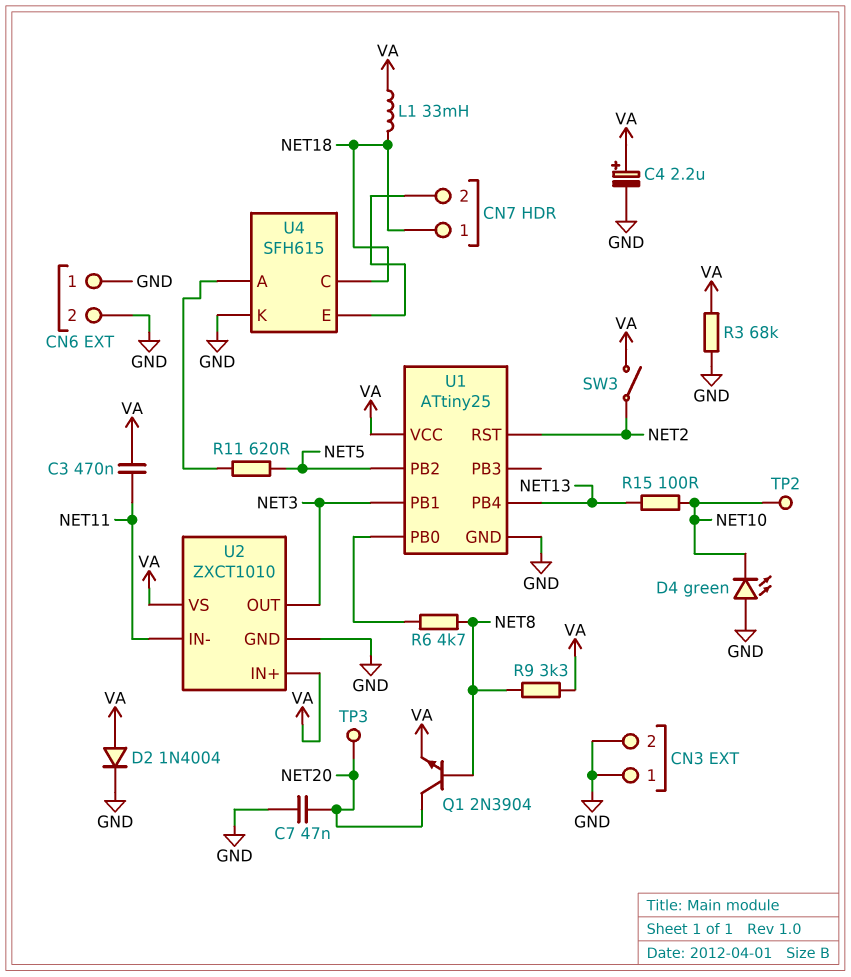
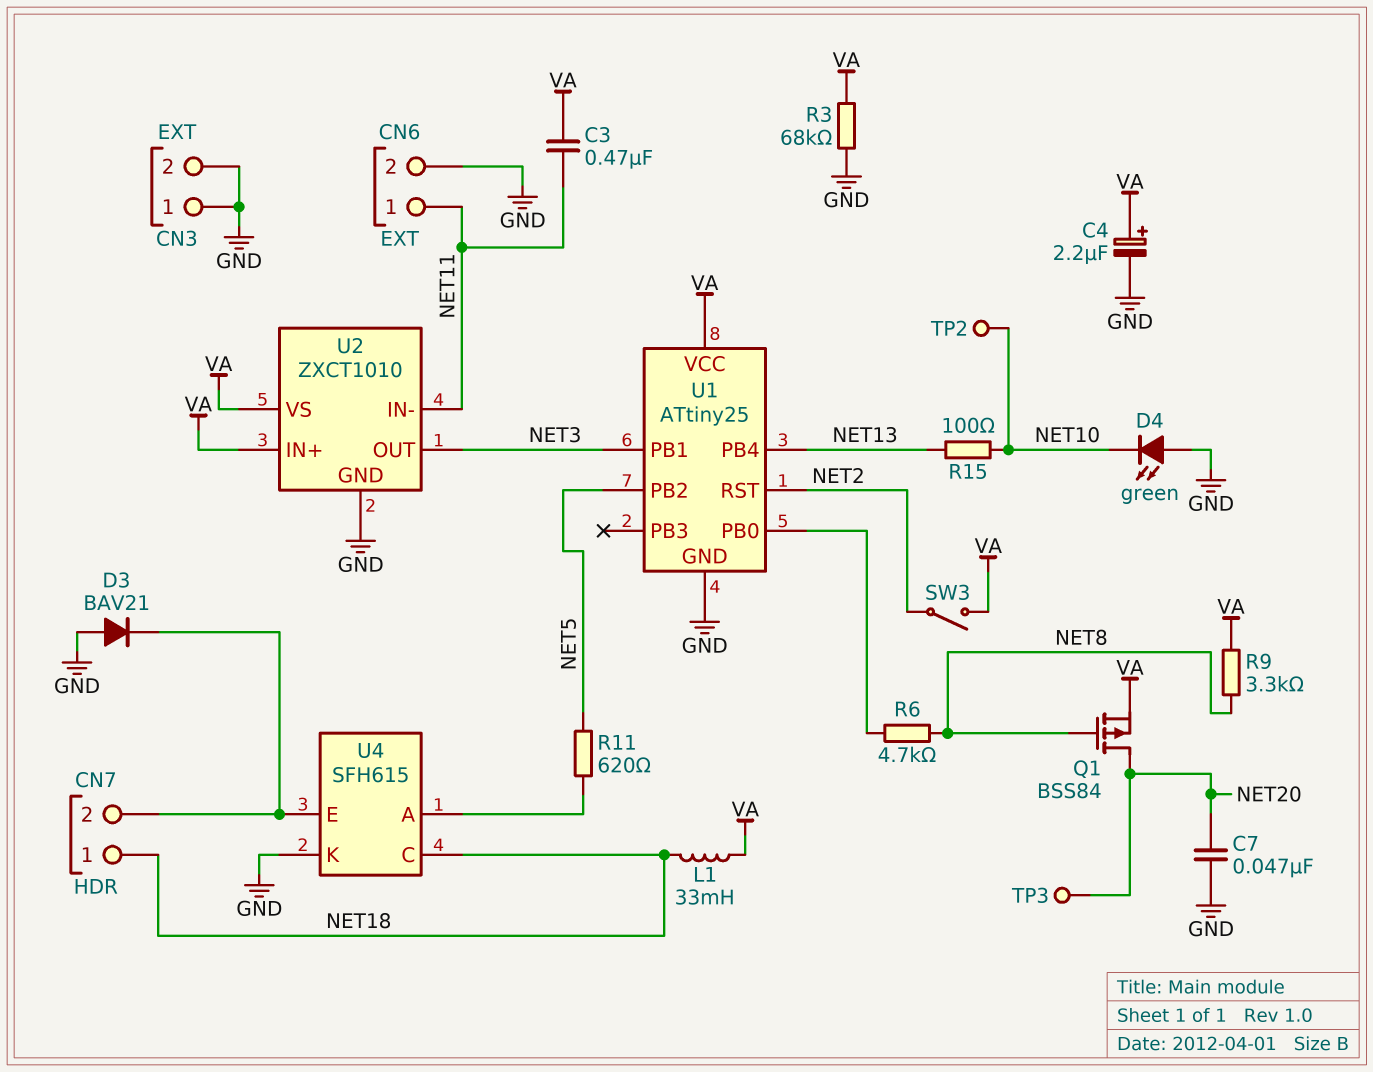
CN6 pin 1: GND -> NET11
D2: diode 1N4004 (A VA, K GND) -> none
D3: none -> diode BAV21 (A GND, K CN7/2)
Q1: NPN 2N3904 (B NET8, C NET20, E VA) -> PMOS BSS84 (G NET8, D NET20, S VA)

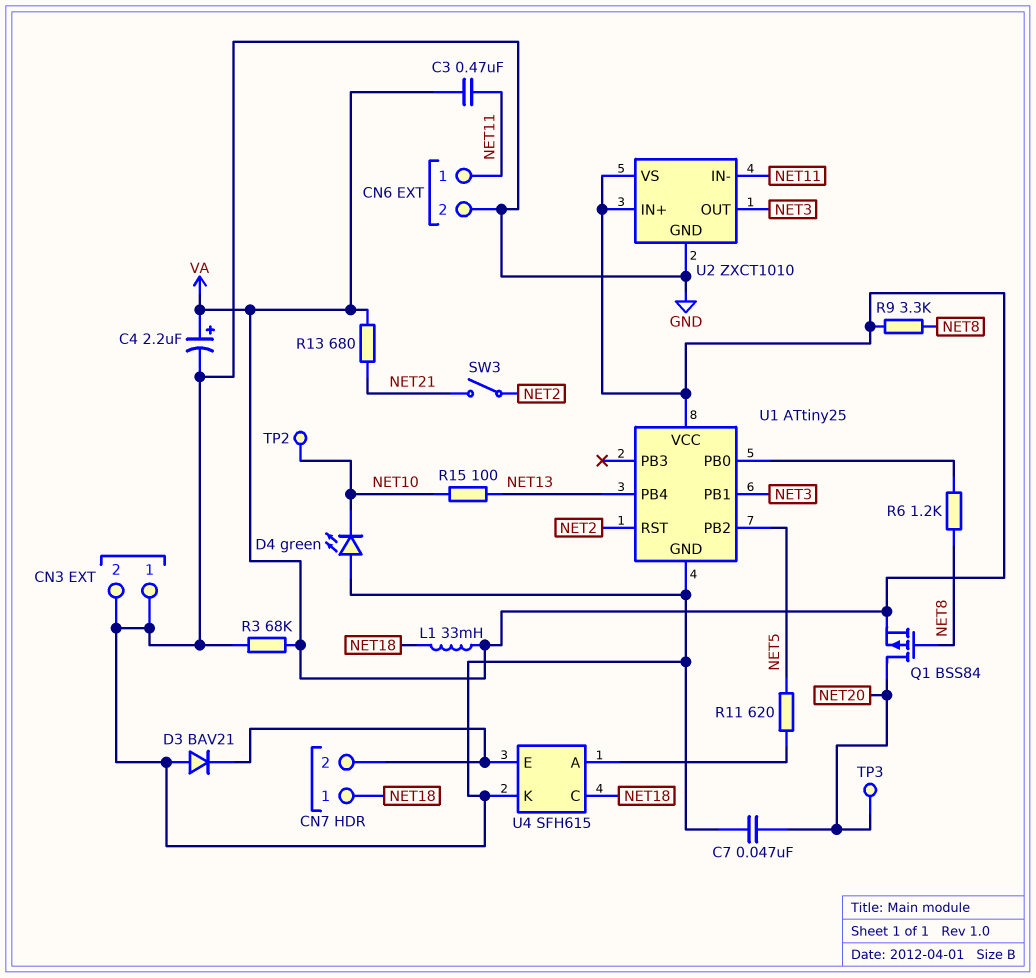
R6: 4.7k (NET8, U1/PB0) -> 1.2k (NET8, U1/PB0)
R13: none -> 680 (NET21, VA)
SW3: switch (NET2, VA) -> switch (NET2, NET21)

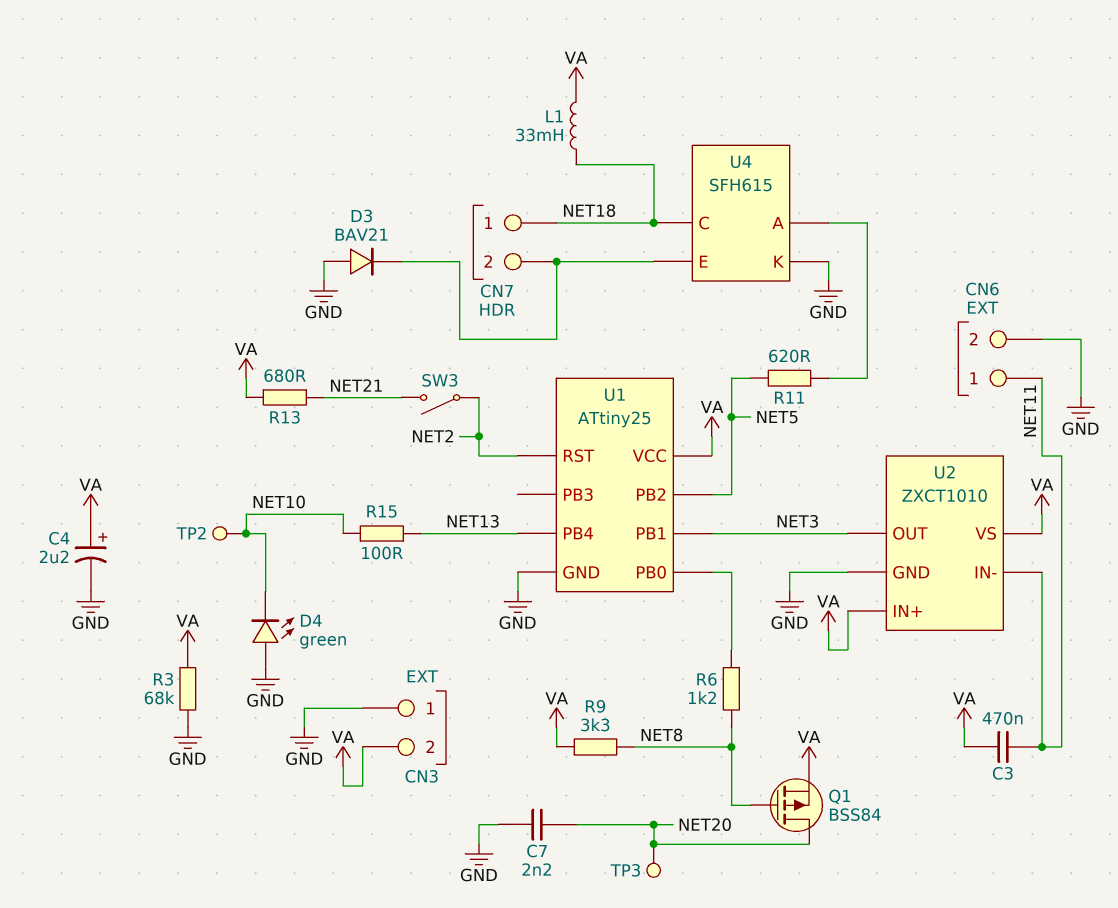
C7: 47nF (GND, NET20) -> 2.2nF (GND, NET20)
CN3 pin 2: GND -> VA

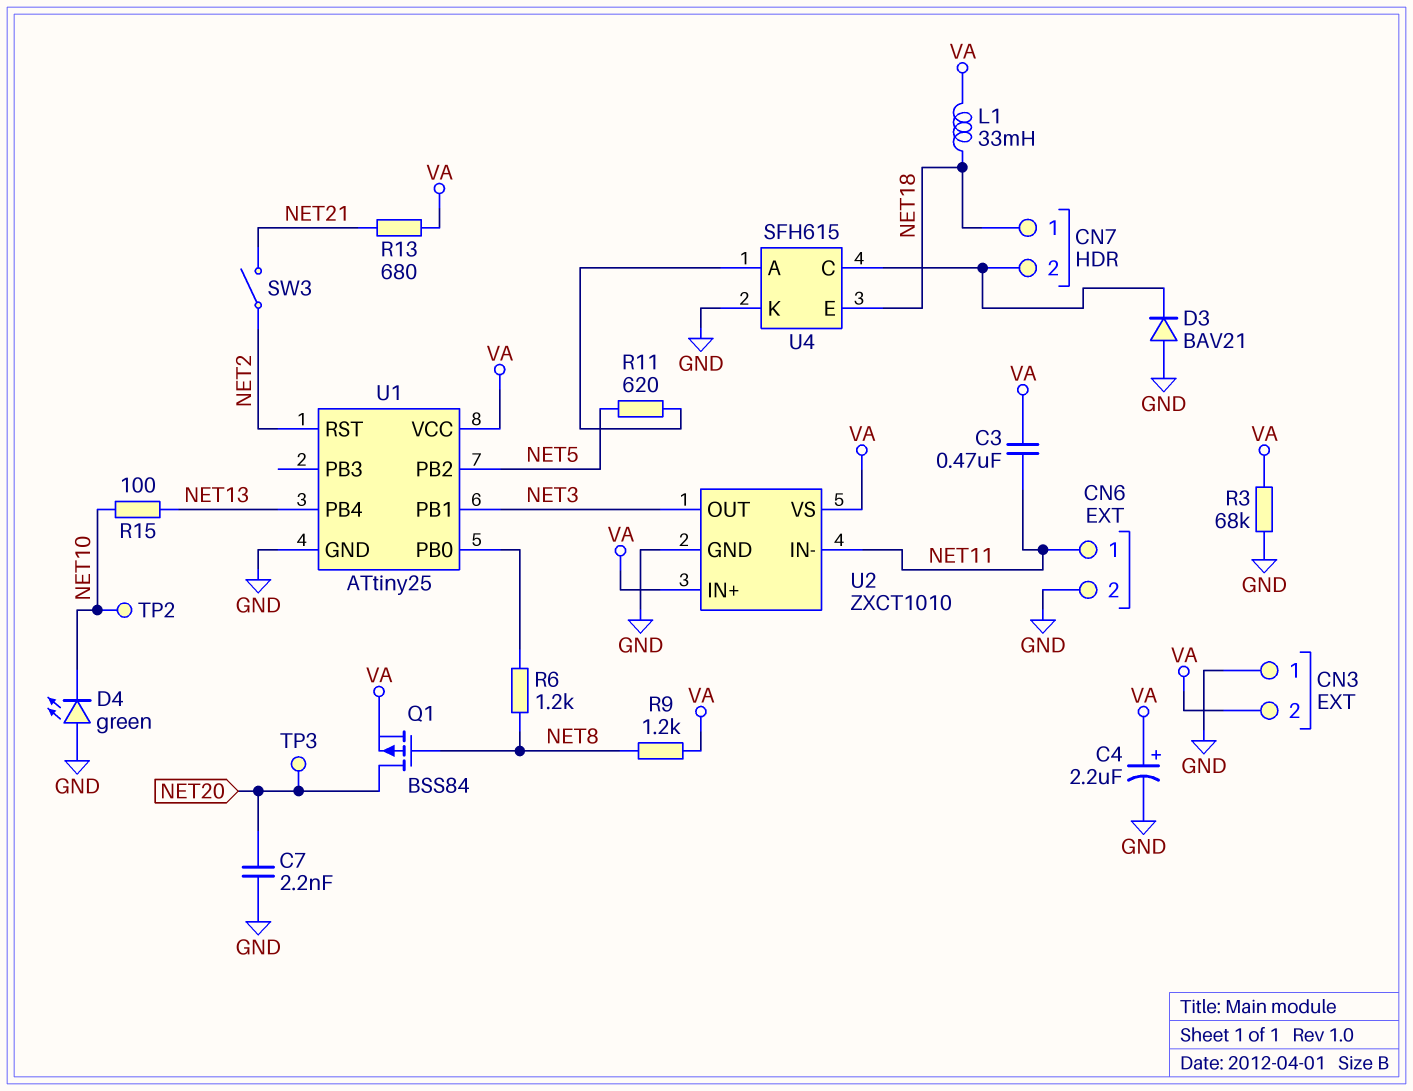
R9: 3.3k (NET8, VA) -> 1.2k (NET8, VA)
U4 pin C: NET18 -> CN7/2
U4 pin E: CN7/2 -> NET18

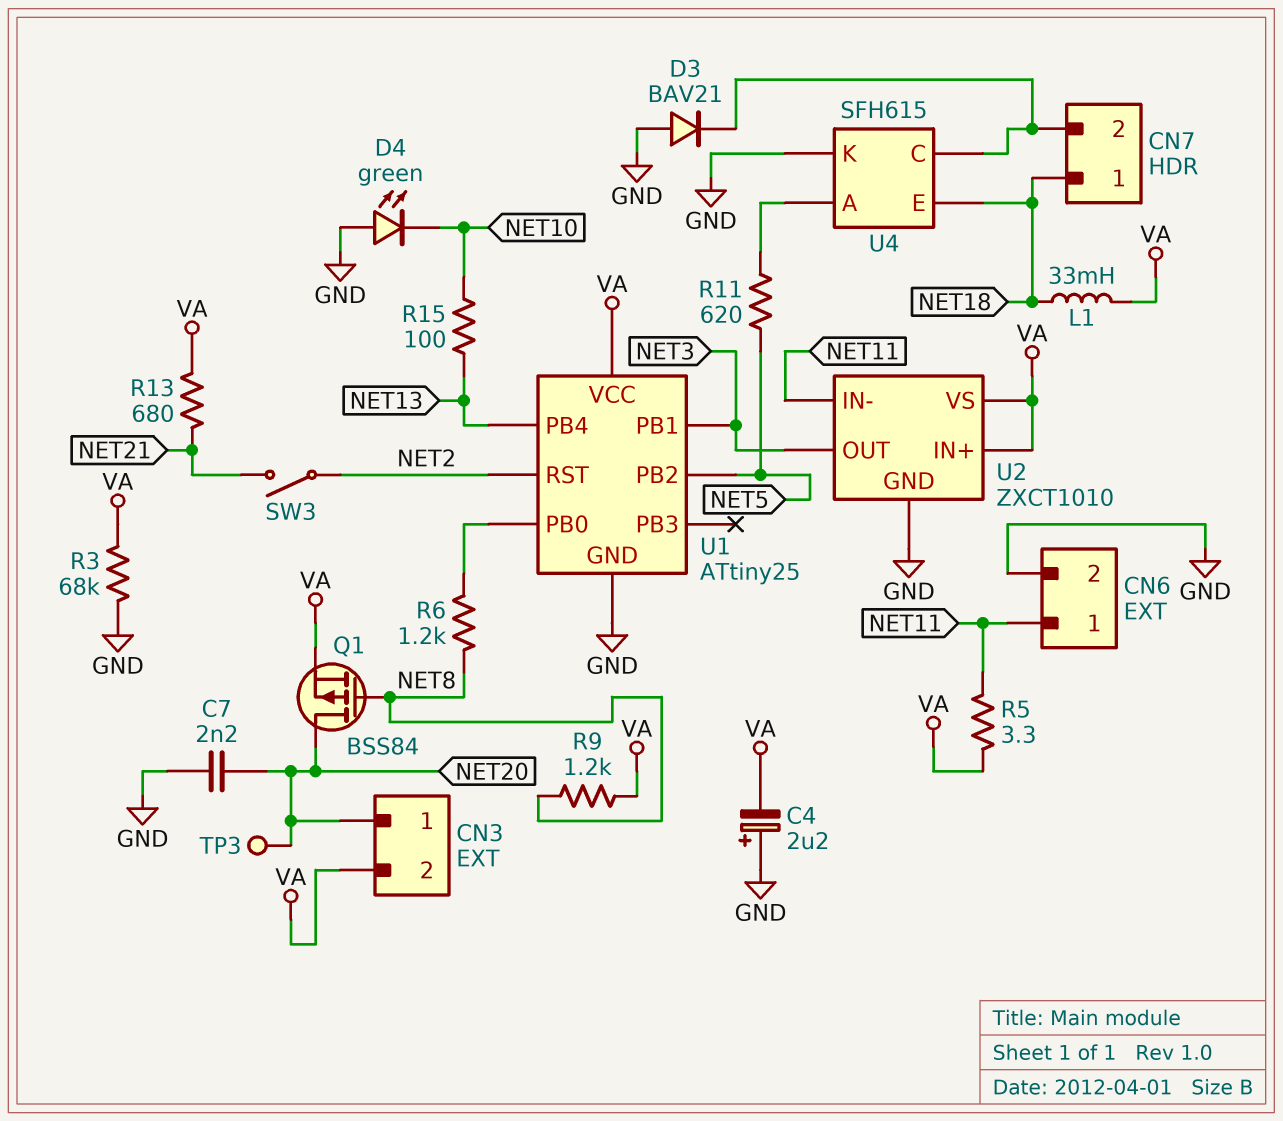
C3: 470nF (NET11, VA) -> none
C4: 2.2uF (plus VA, minus GND) -> 2.2uF (plus GND, minus VA)
CN3 pin 1: GND -> NET20
R5: none -> 3.3 (NET11, VA)
TP2: test point (NET10) -> none

